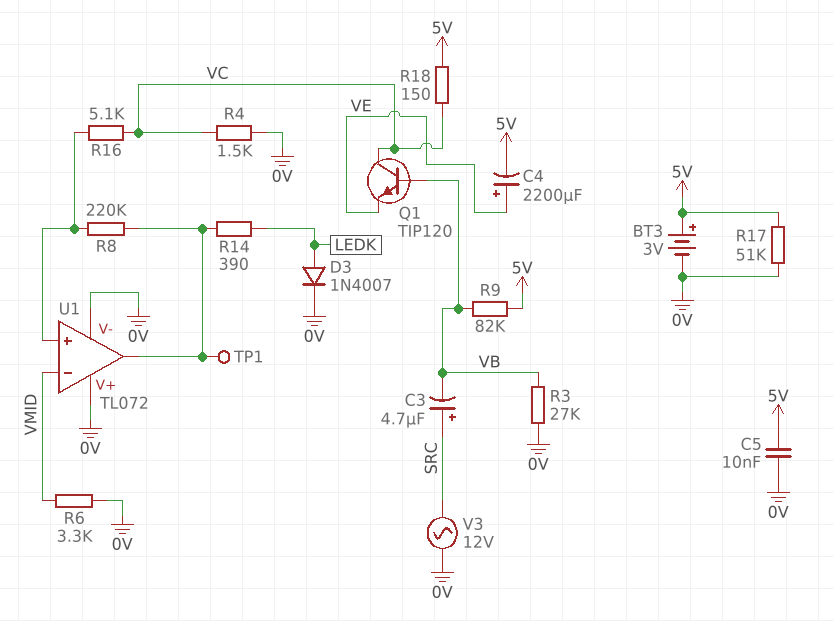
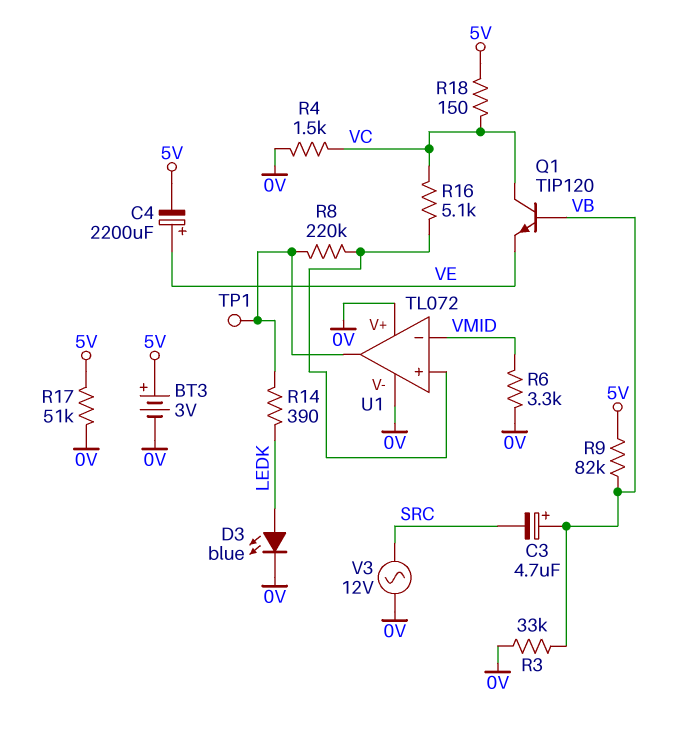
C3: 4.7uF (plus SRC, minus VB) -> 4.7uF (plus VB, minus SRC)
C5: 10nF (0V, 5V) -> none
D3: diode 1N4007 (A LEDK, K 0V) -> LED blue (A LEDK, K 0V)
R3: 27k (0V, VB) -> 33k (0V, VB)

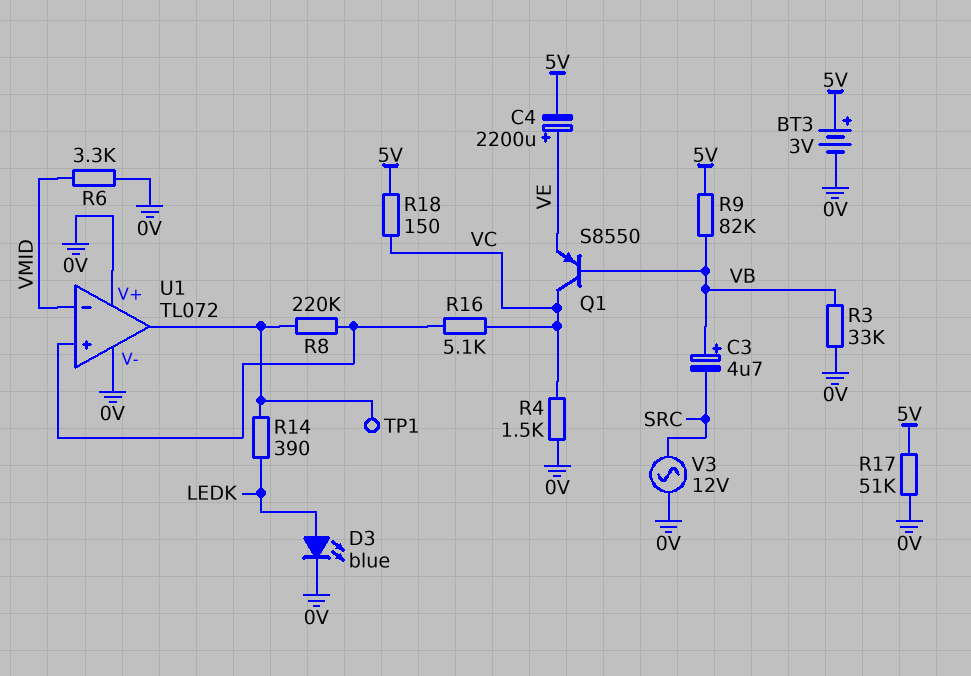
Q1: NPN TIP120 (B VB, C VC, E VE) -> PNP S8550 (B VB, C VC, E VE)

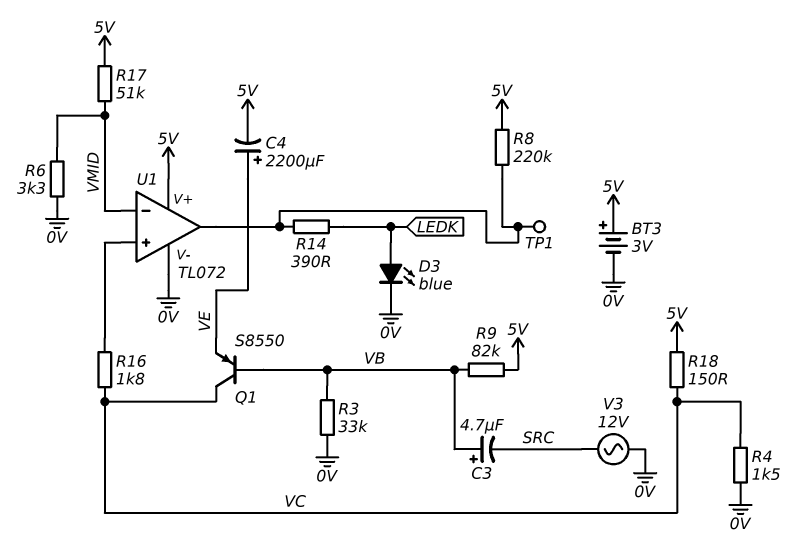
R8: 220k (U1/in+, U1/out) -> 220k (5V, U1/out)
R16: 5.1k (U1/in+, VC) -> 1.8k (U1/in+, VC)
R17: 51k (0V, 5V) -> 51k (5V, VMID)
U1 pin V+: 0V -> 5V

